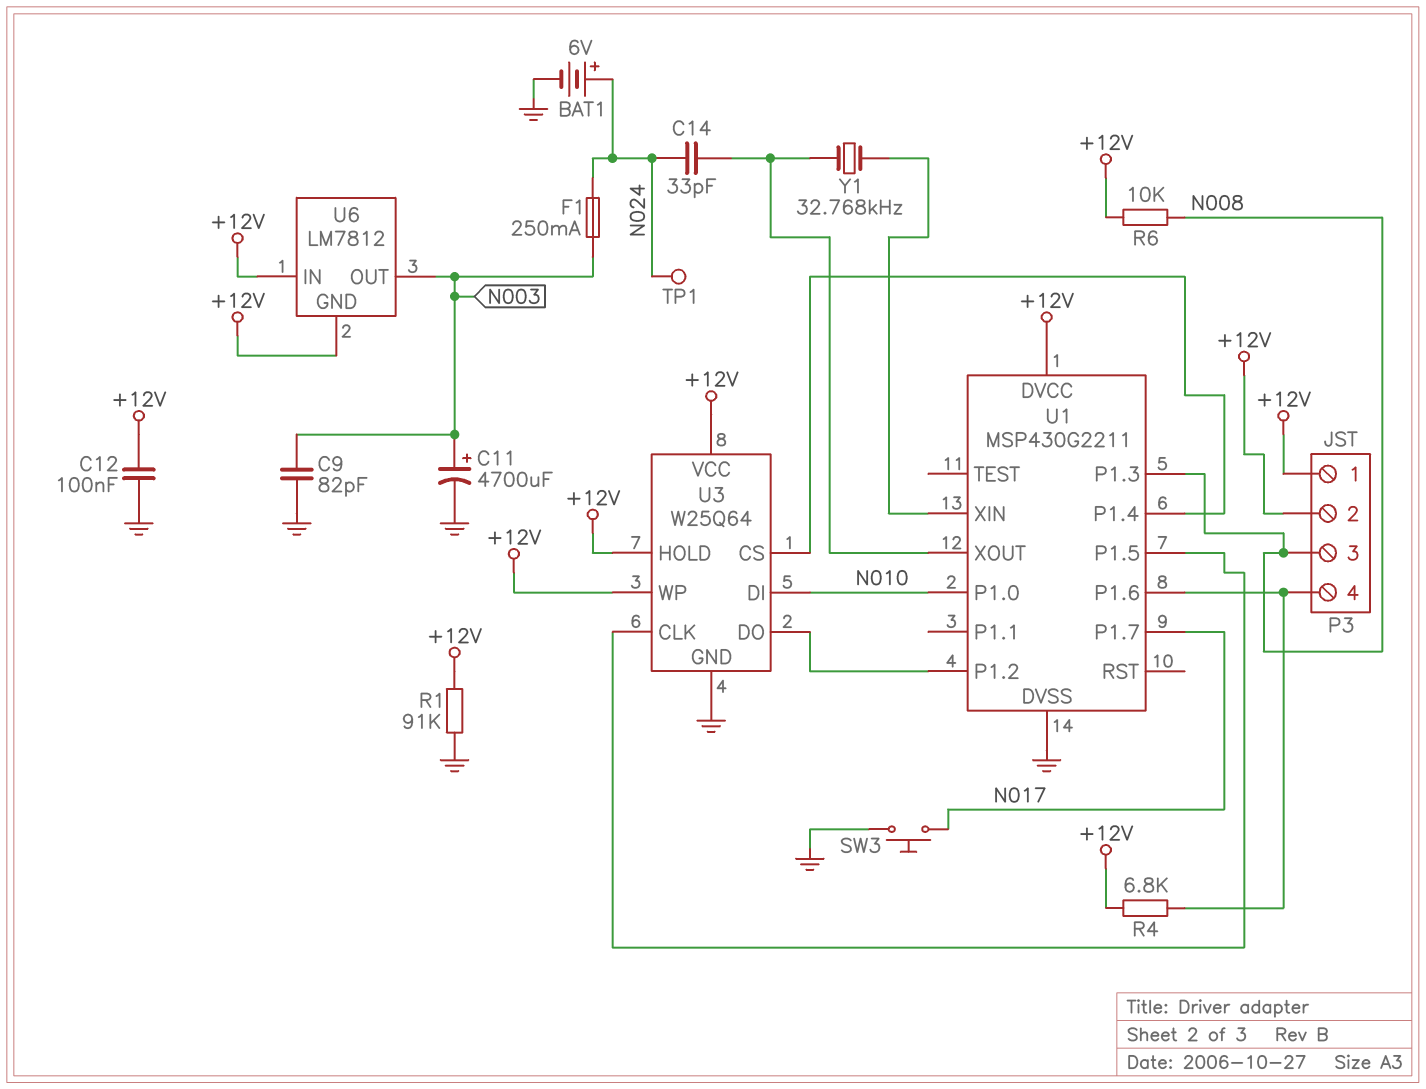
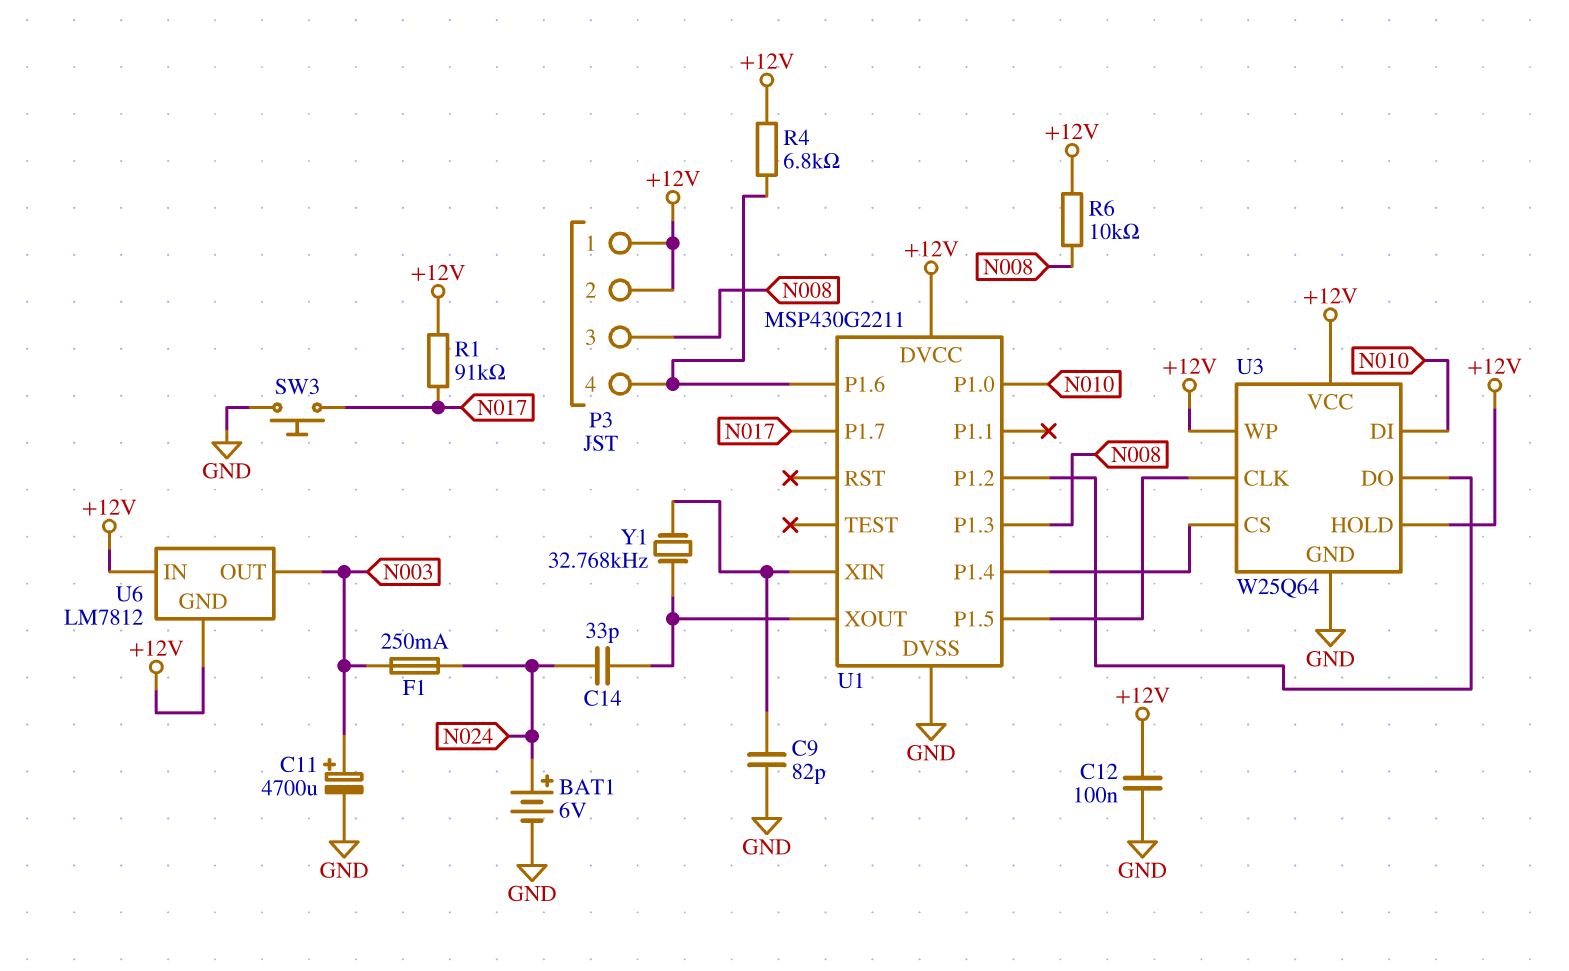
C9: 82pF (GND, N003) -> 82pF (GND, U1/XIN)
R1: 91k (+12V, GND) -> 91k (+12V, N017)
TP1: test point (N024) -> none

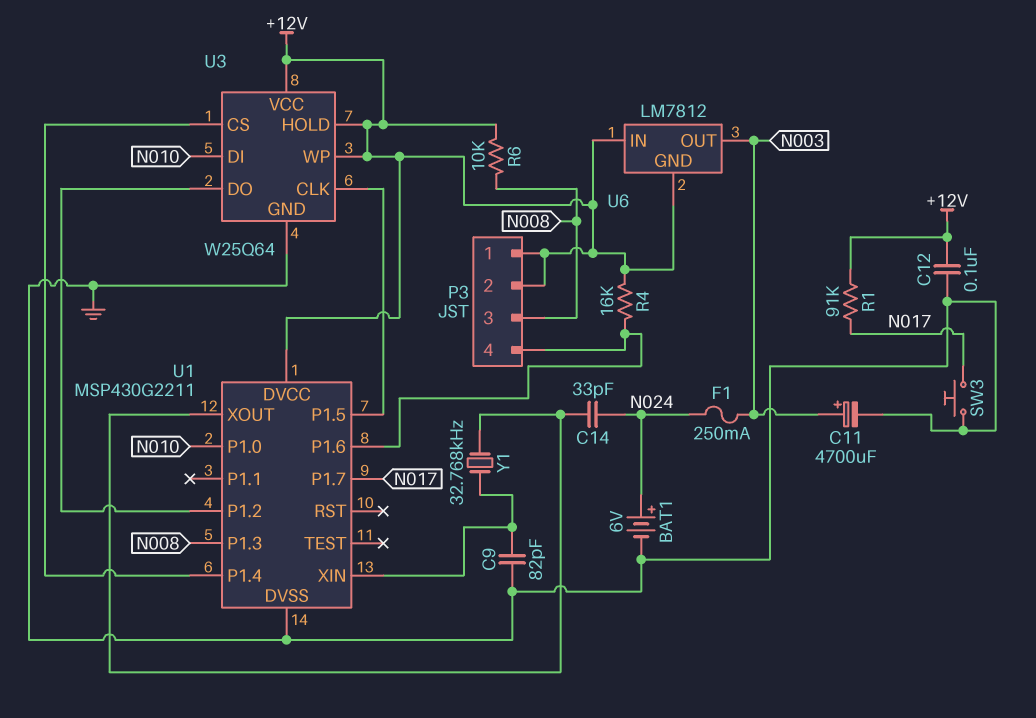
R4: 6.8k (+12V, P3/4) -> 16k (+12V, P3/4)

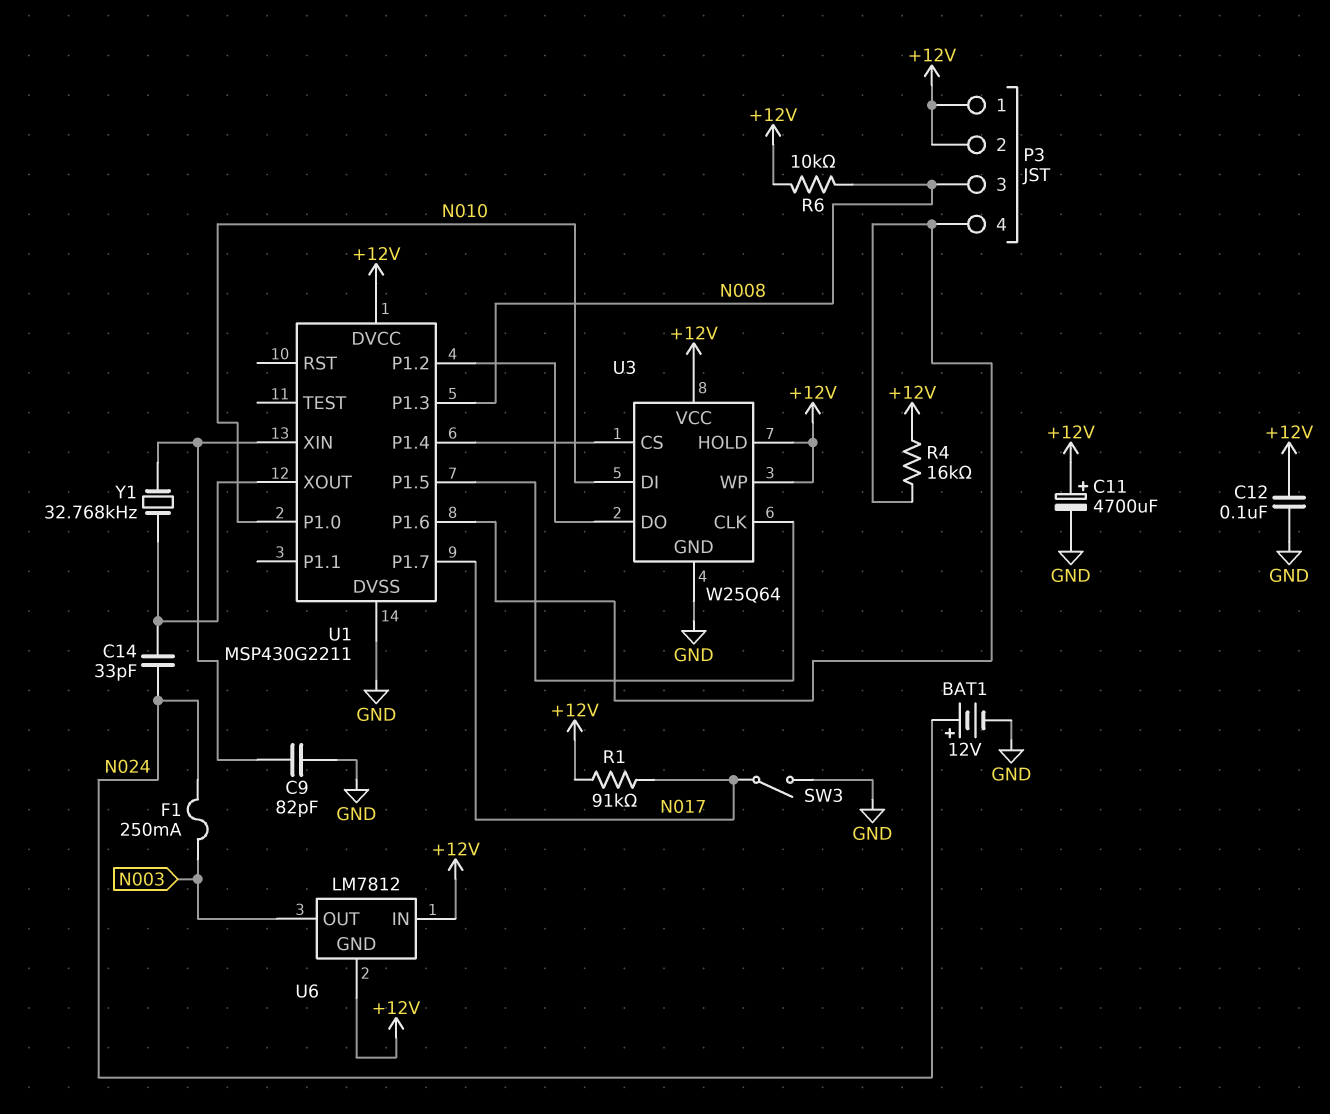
BAT1: 6V (plus N024, minus GND) -> 12V (plus N024, minus GND)
C11: 4700uF (plus N003, minus GND) -> 4700uF (plus +12V, minus GND)
SW3: button (GND, N017) -> switch (GND, N017)

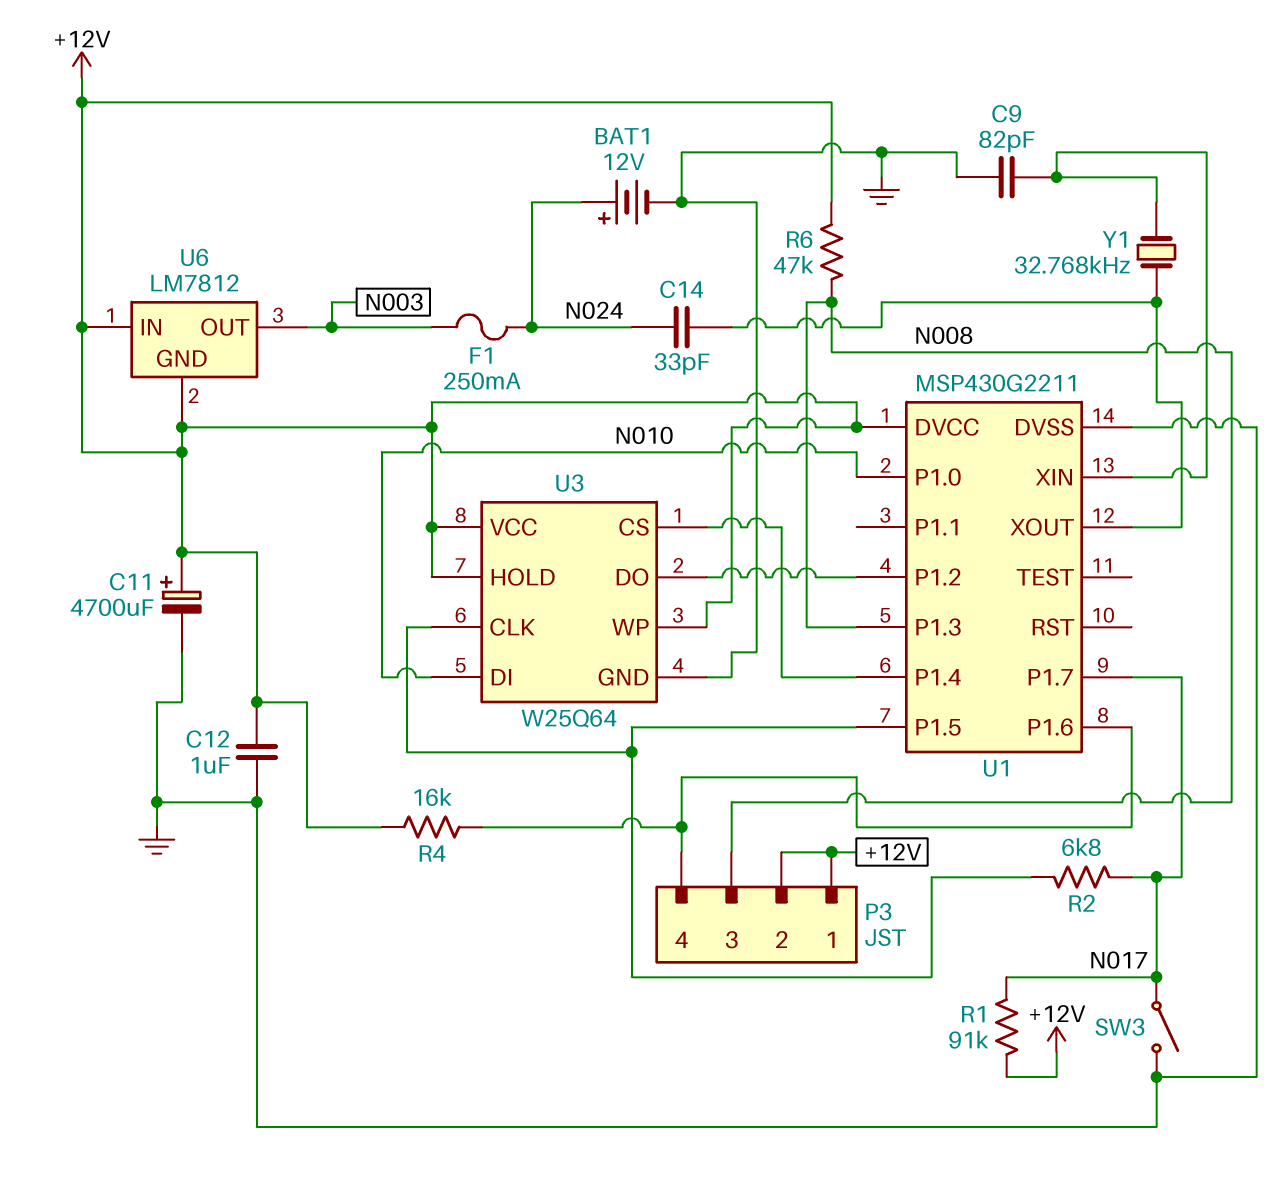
C12: 100nF (+12V, GND) -> 1uF (+12V, GND)
R2: none -> 6.8k (N017, U1/P1.5)
R6: 10k (+12V, N008) -> 47k (+12V, N008)

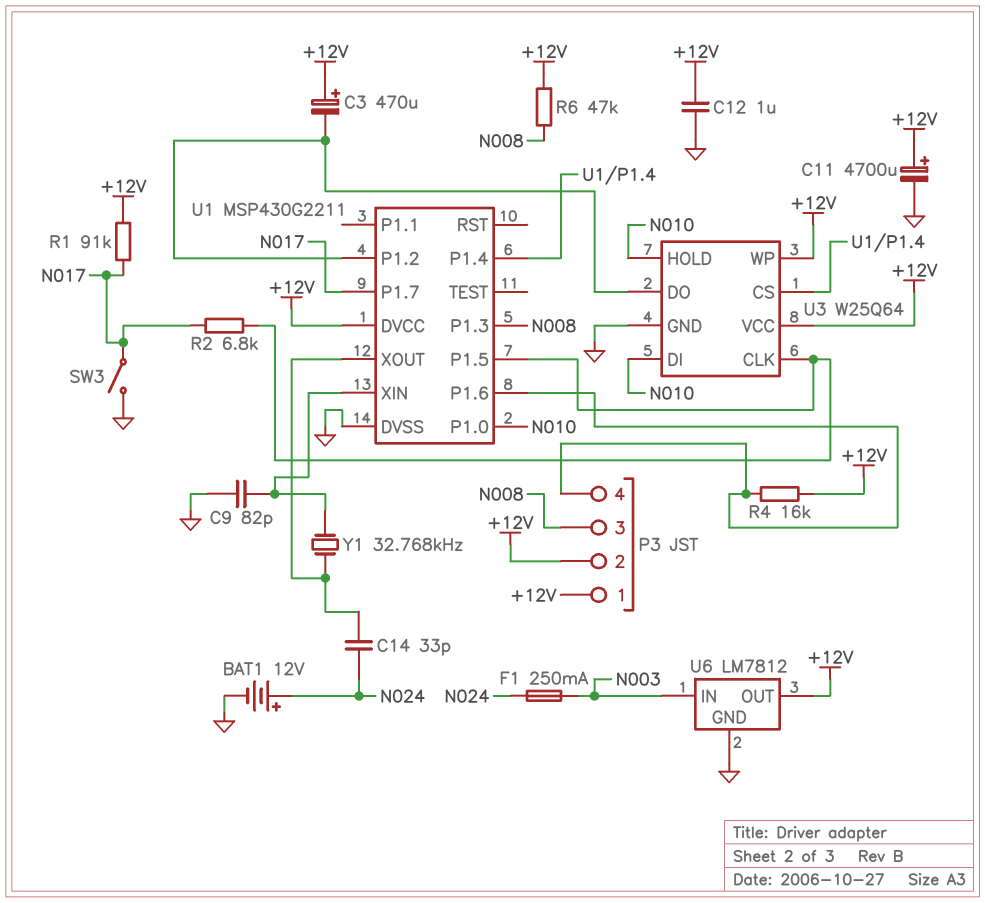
C3: none -> 470uF (plus +12V, minus U1/P1.2)
U3 pin HOLD: +12V -> N010
U6 pin GND: +12V -> GND
U6 pin IN: +12V -> N003
U6 pin OUT: N003 -> +12V

